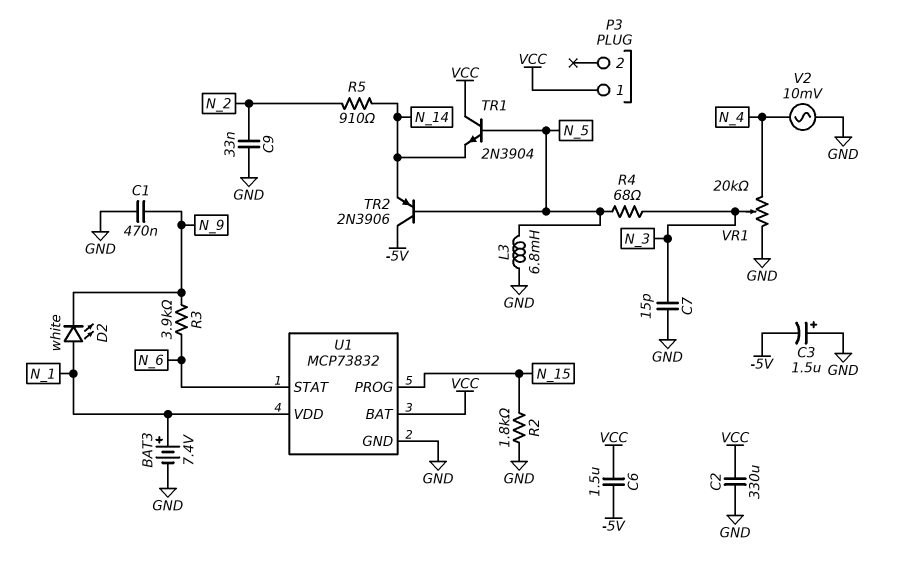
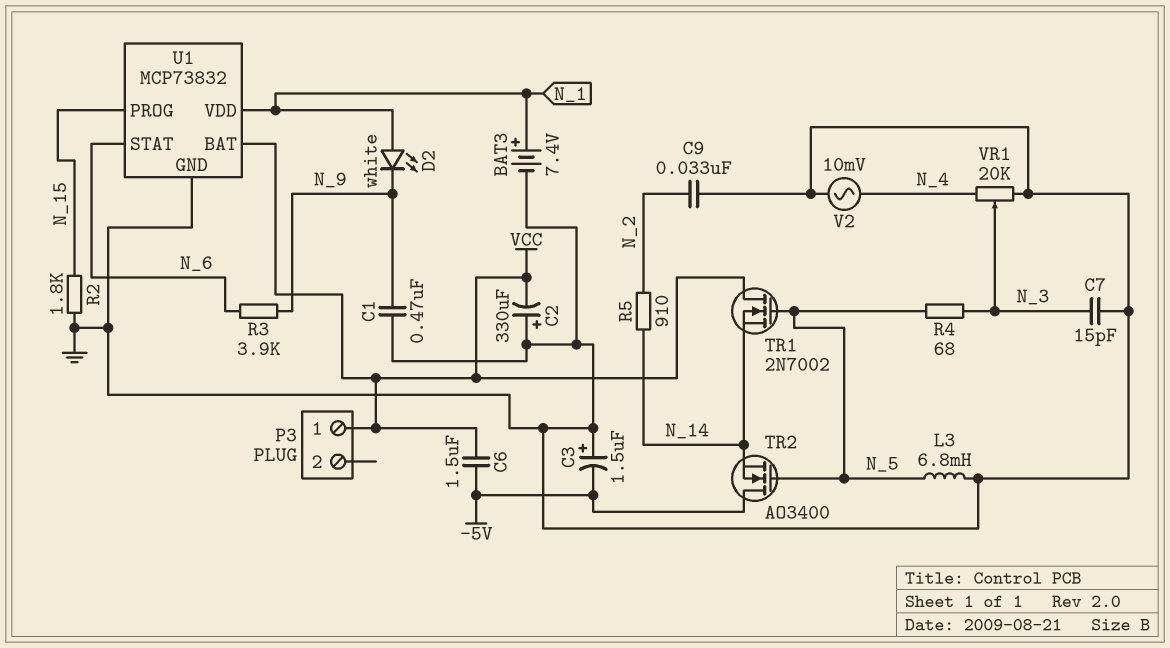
C2: 330uF (GND, VCC) -> 330uF (plus GND, minus VCC)
TR1: NPN 2N3904 (B N_5, C VCC, E N_14) -> NMOS 2N7002 (G N_5, D VCC, S N_14)
TR2: PNP 2N3906 (B N_5, C -5V, E N_14) -> NMOS AO3400 (G N_5, D -5V, S N_14)

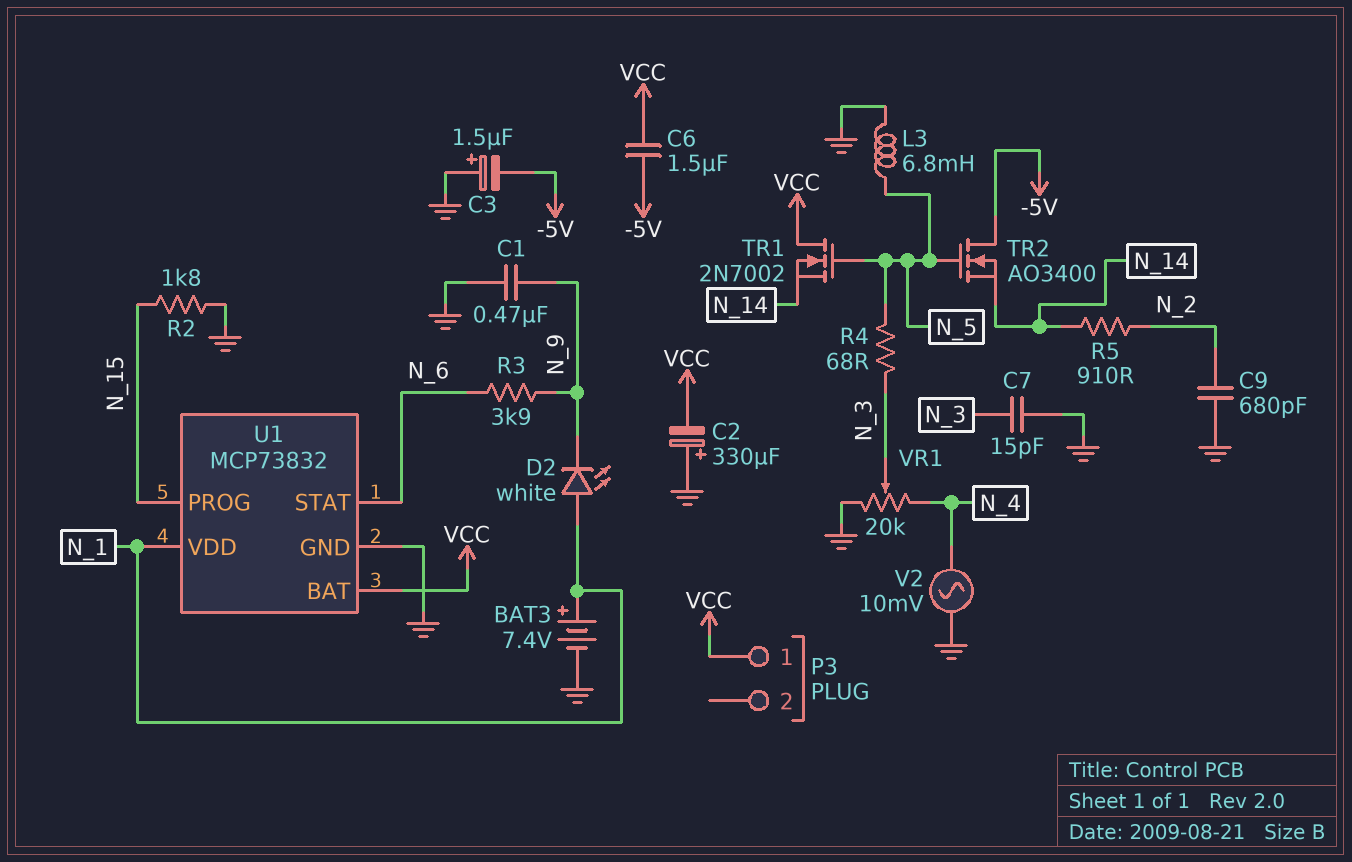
C9: 33nF (GND, N_2) -> 680pF (GND, N_2)

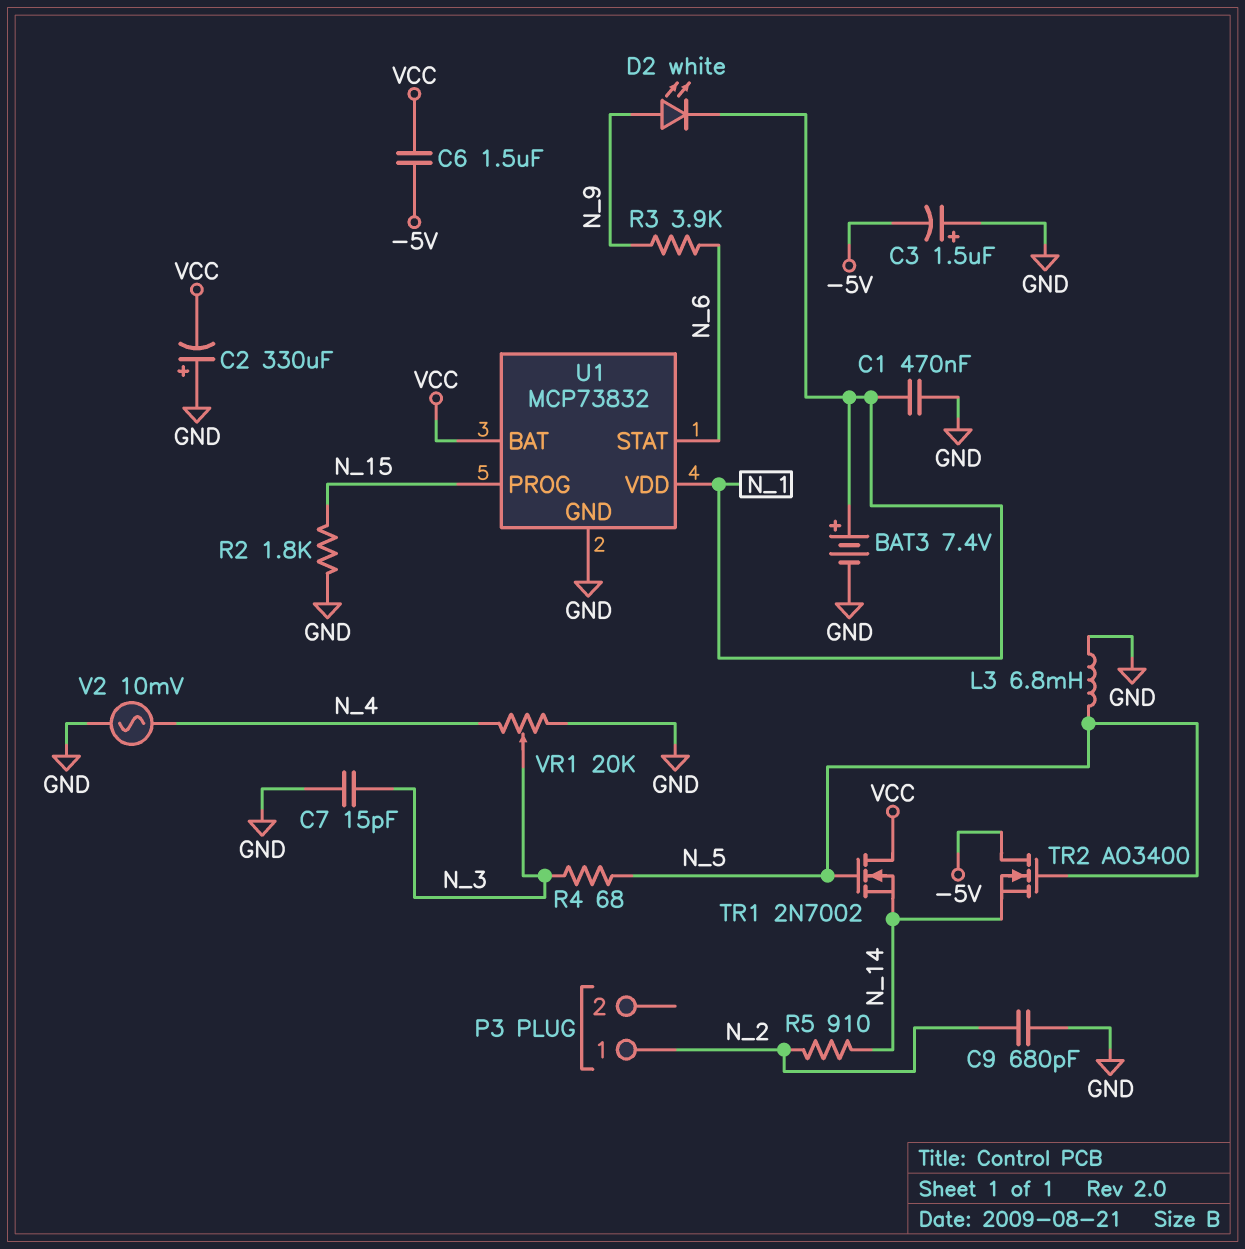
C1: 470nF (GND, N_9) -> 470nF (GND, N_1)
D2: LED white (A N_1, K N_9) -> LED white (A N_9, K N_1)
P3 pin 1: VCC -> N_2

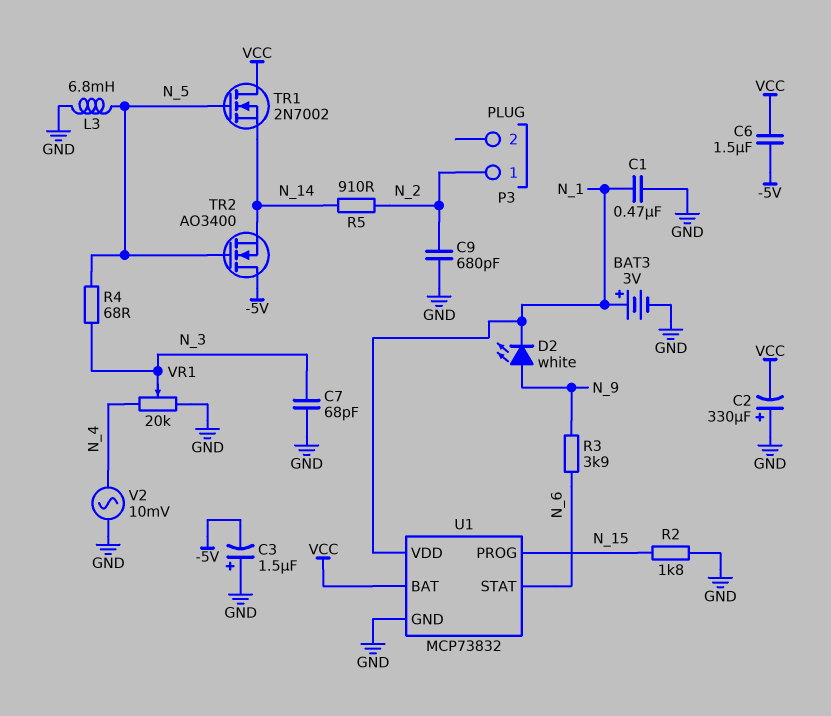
BAT3: 7.4V (plus N_1, minus GND) -> 3V (plus N_1, minus GND)
C7: 15pF (GND, N_3) -> 68pF (GND, N_3)

